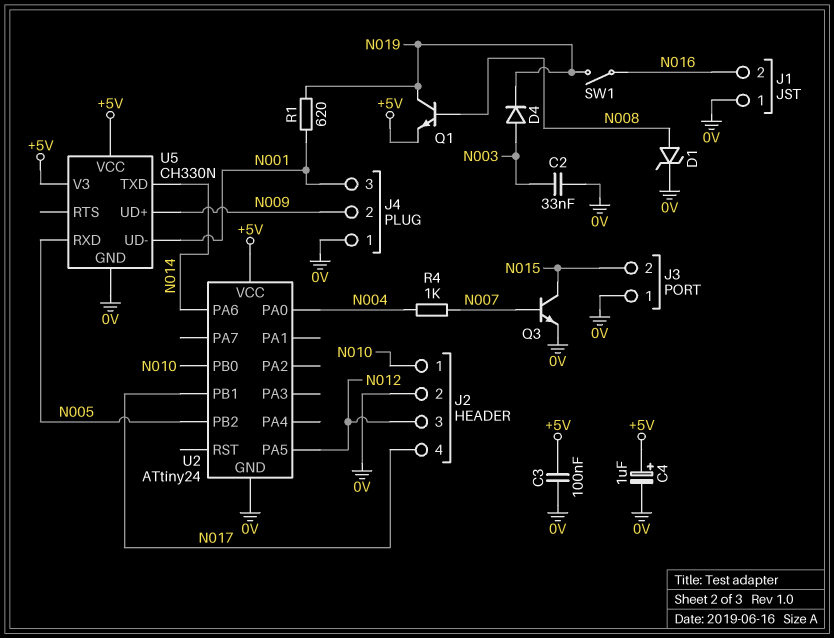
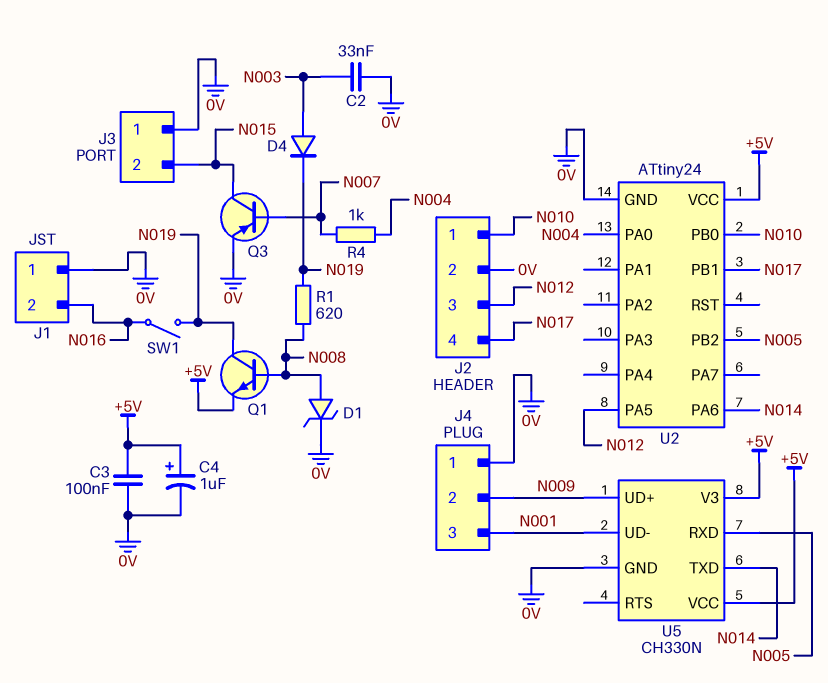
Q3: NPN (B N007, C N015, E 0V) -> PNP (B N007, C N015, E 0V)
R1: 620 (N001, N019) -> 620 (N008, N019)

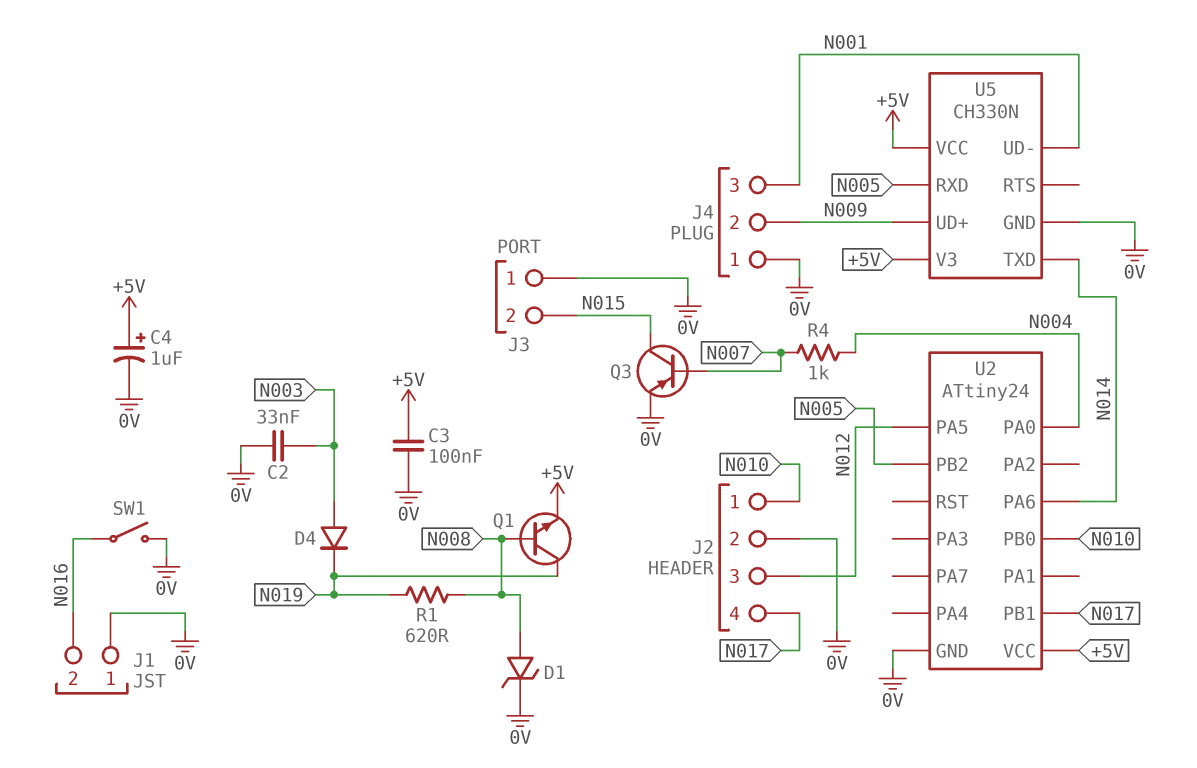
SW1: switch (N016, N019) -> switch (0V, N016)

